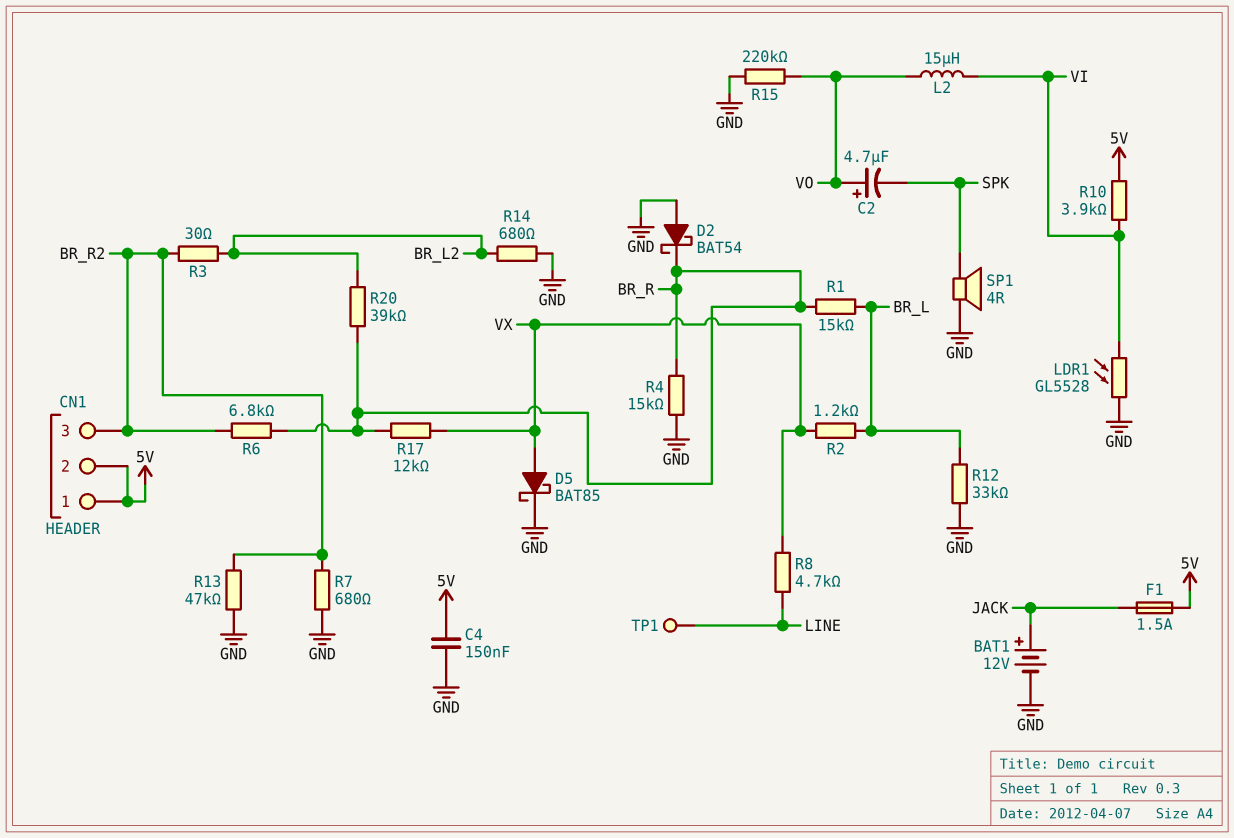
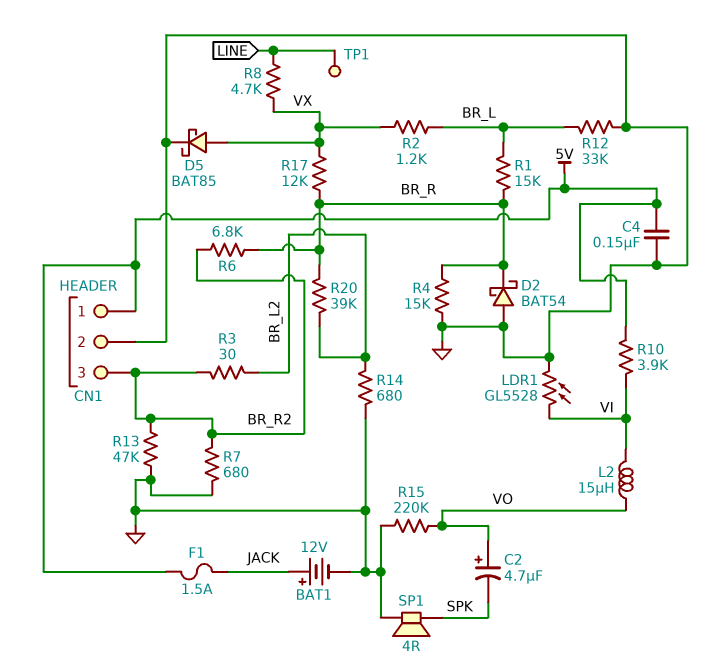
CN1 pin 2: 5V -> GND

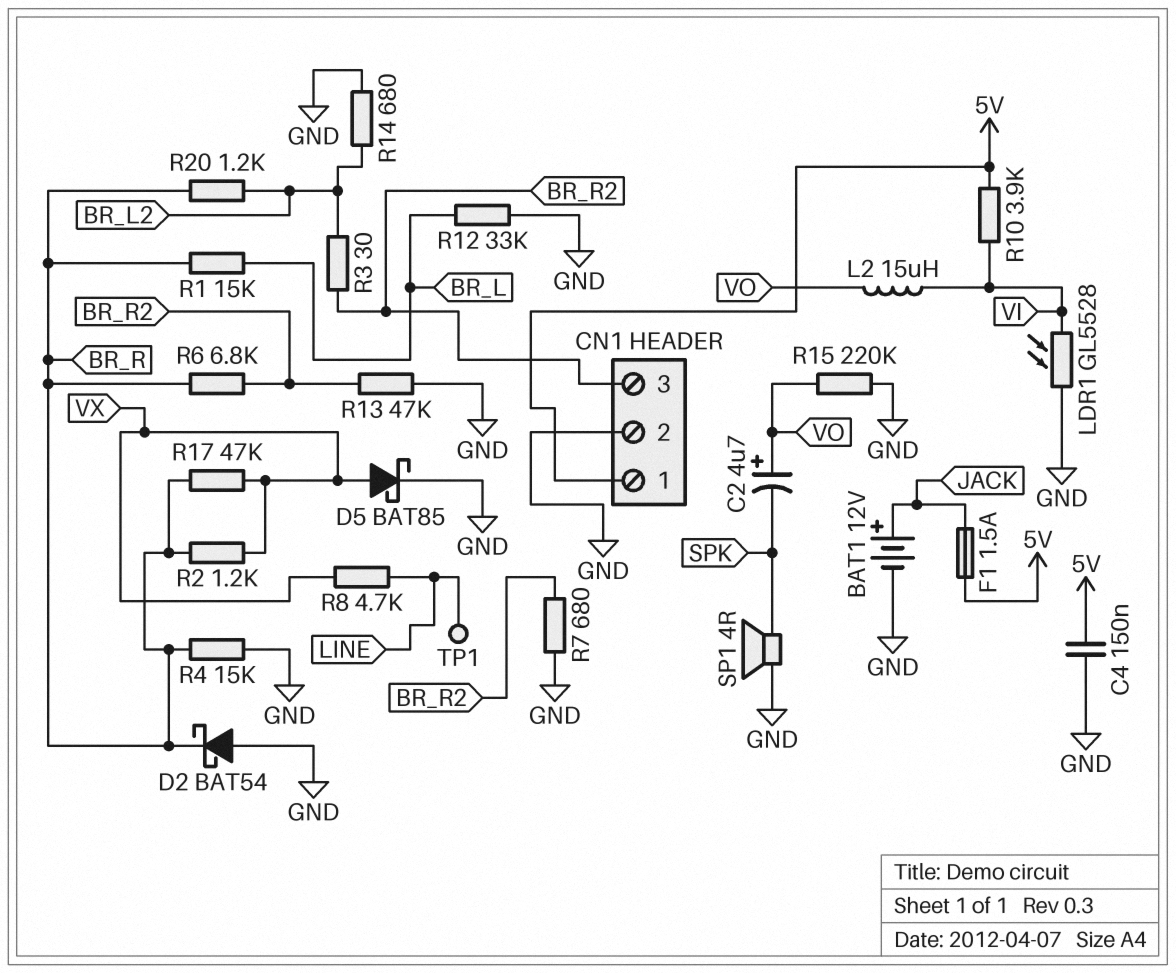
R2: 1.2k (BR_L, VX) -> 1.2k (BR_R, VX)
R17: 12k (BR_R, VX) -> 47k (BR_R, VX)
R20: 39k (BR_L2, BR_R) -> 1.2k (BR_L2, BR_R)

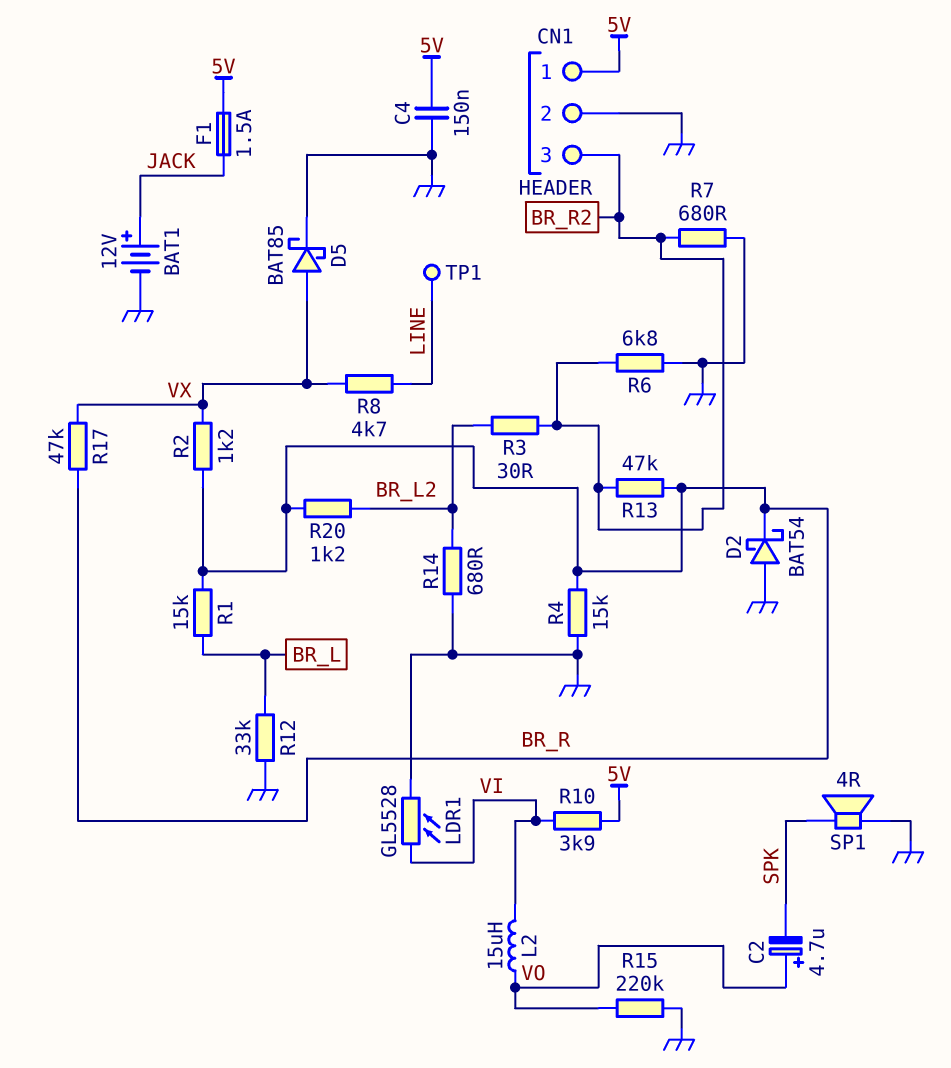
R6: 6.8k (BR_R, BR_R2) -> 6.8k (BR_R2, GND)
R13: 47k (BR_R2, GND) -> 47k (BR_R, BR_R2)

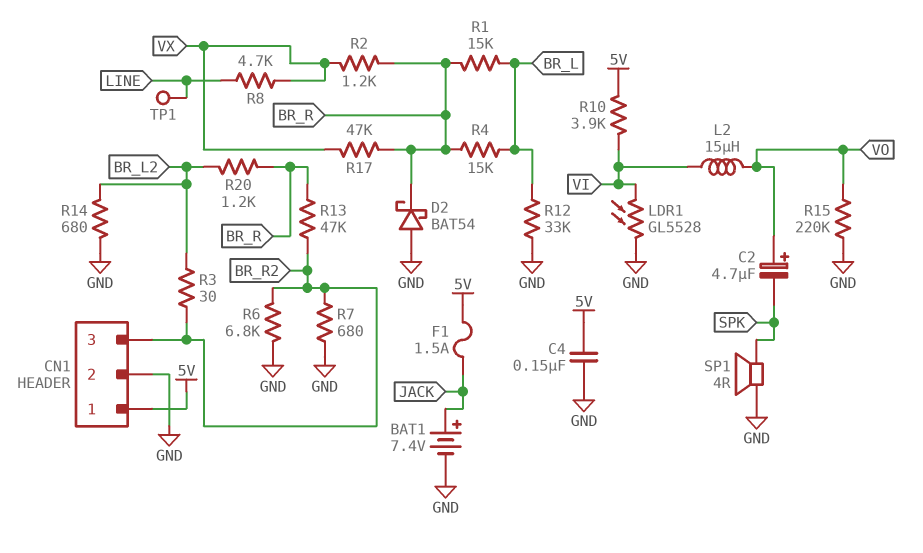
BAT1: 12V (plus JACK, minus GND) -> 7.4V (plus JACK, minus GND)
D5: schottky BAT85 (A VX, K GND) -> none
R4: 15k (BR_R, GND) -> 15k (BR_L, BR_R)

